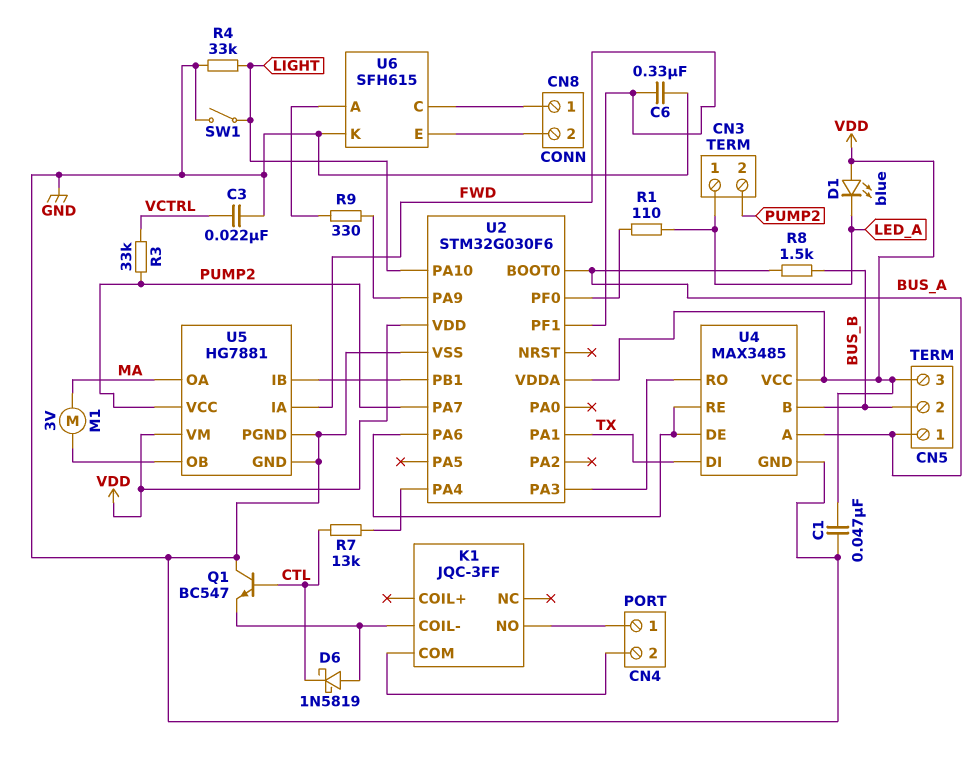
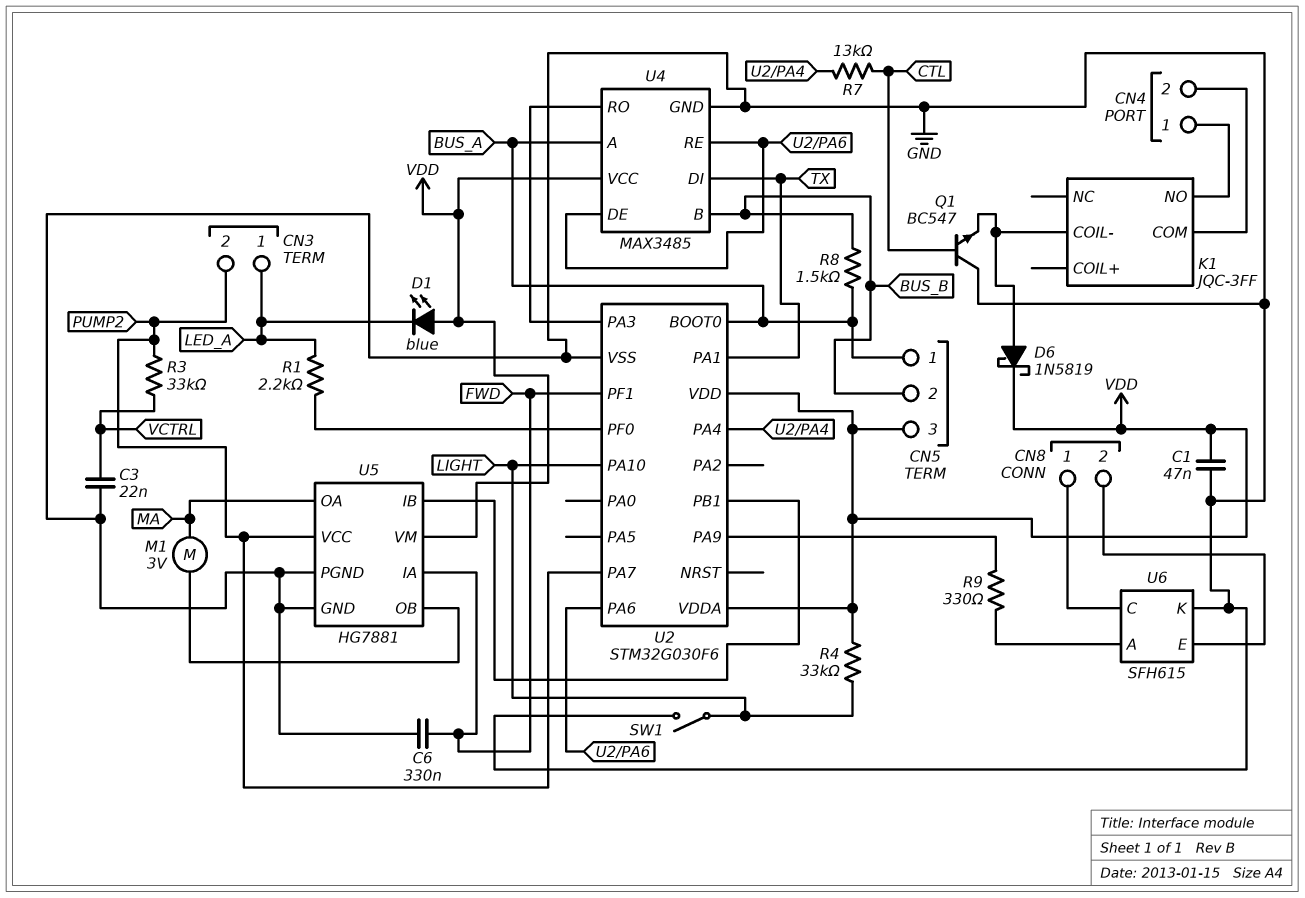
D6: schottky 1N5819 (A K1/COIL-, K CTL) -> schottky 1N5819 (A K1/COIL-, K VDD)
R1: 110 (LED_A, U2/PF0) -> 2.2k (LED_A, U2/PF0)
R4: 33k (GND, LIGHT) -> 33k (LIGHT, VDD)

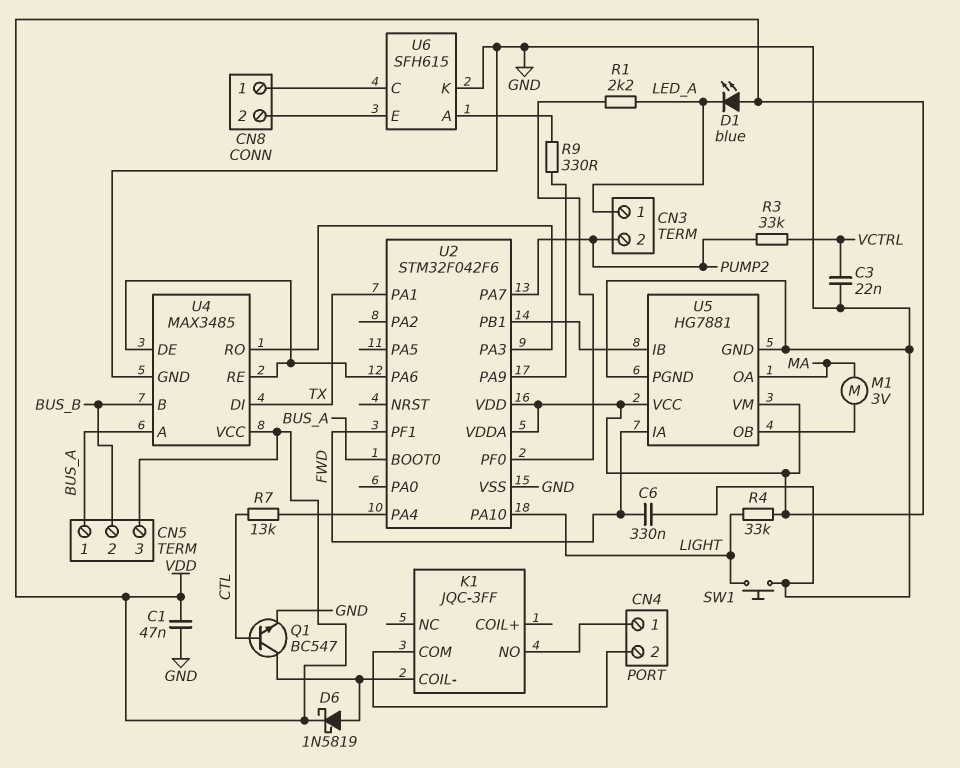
Q1: NPN BC547 (B CTL, C GND, E K1/COIL-) -> NPN BC547 (B CTL, C K1/COIL-, E GND)
R8: 1.5k (BUS_A, BUS_B) -> none
SW1: switch (GND, LIGHT) -> button (GND, LIGHT)
U2: STM32G030F6 -> STM32F042F6
U5 pin VCC: PUMP2 -> VDD

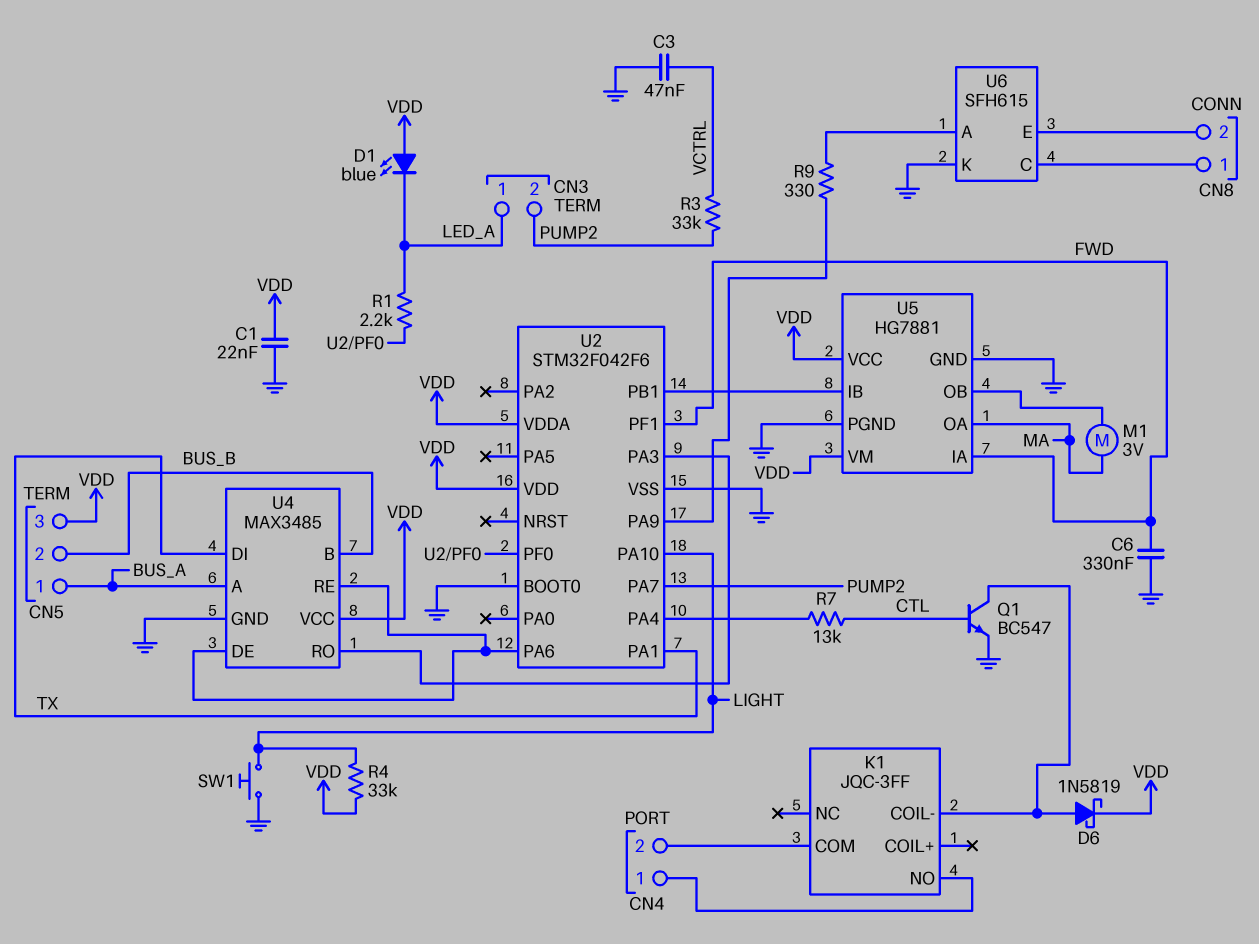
C1: 47nF (GND, VDD) -> 22nF (GND, VDD)
C3: 22nF (GND, VCTRL) -> 47nF (GND, VCTRL)
U2 pin BOOT0: BUS_A -> GND

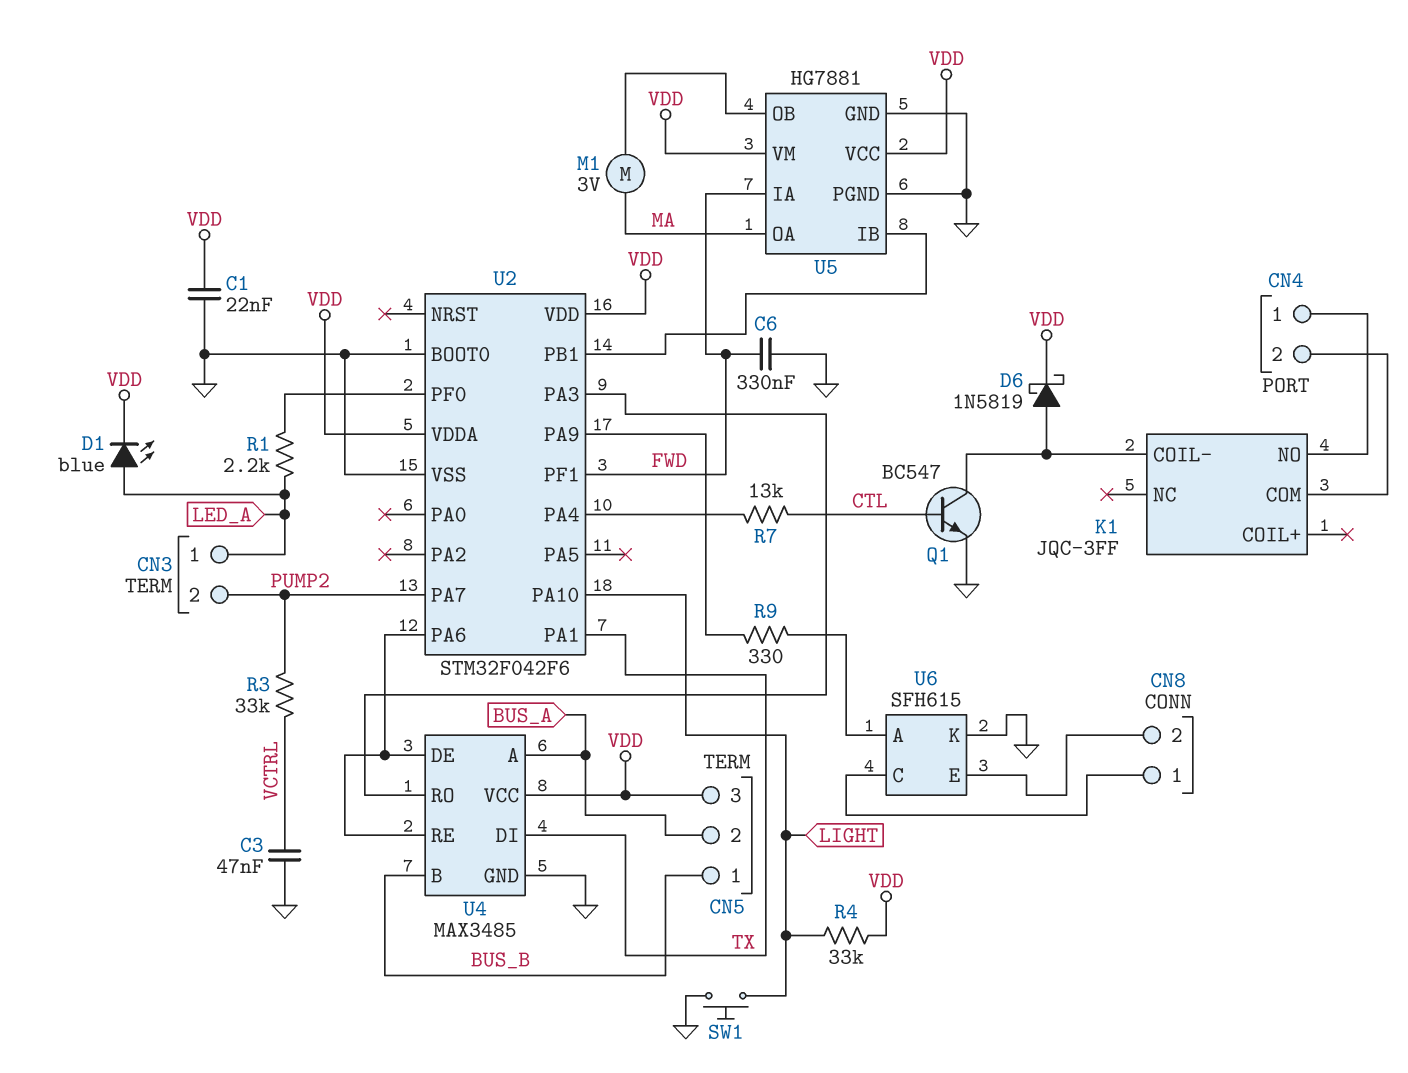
CN5 pin 1: BUS_A -> BUS_B
CN5 pin 2: BUS_B -> BUS_A
D1: LED blue (A VDD, K LED_A) -> LED blue (A LED_A, K VDD)

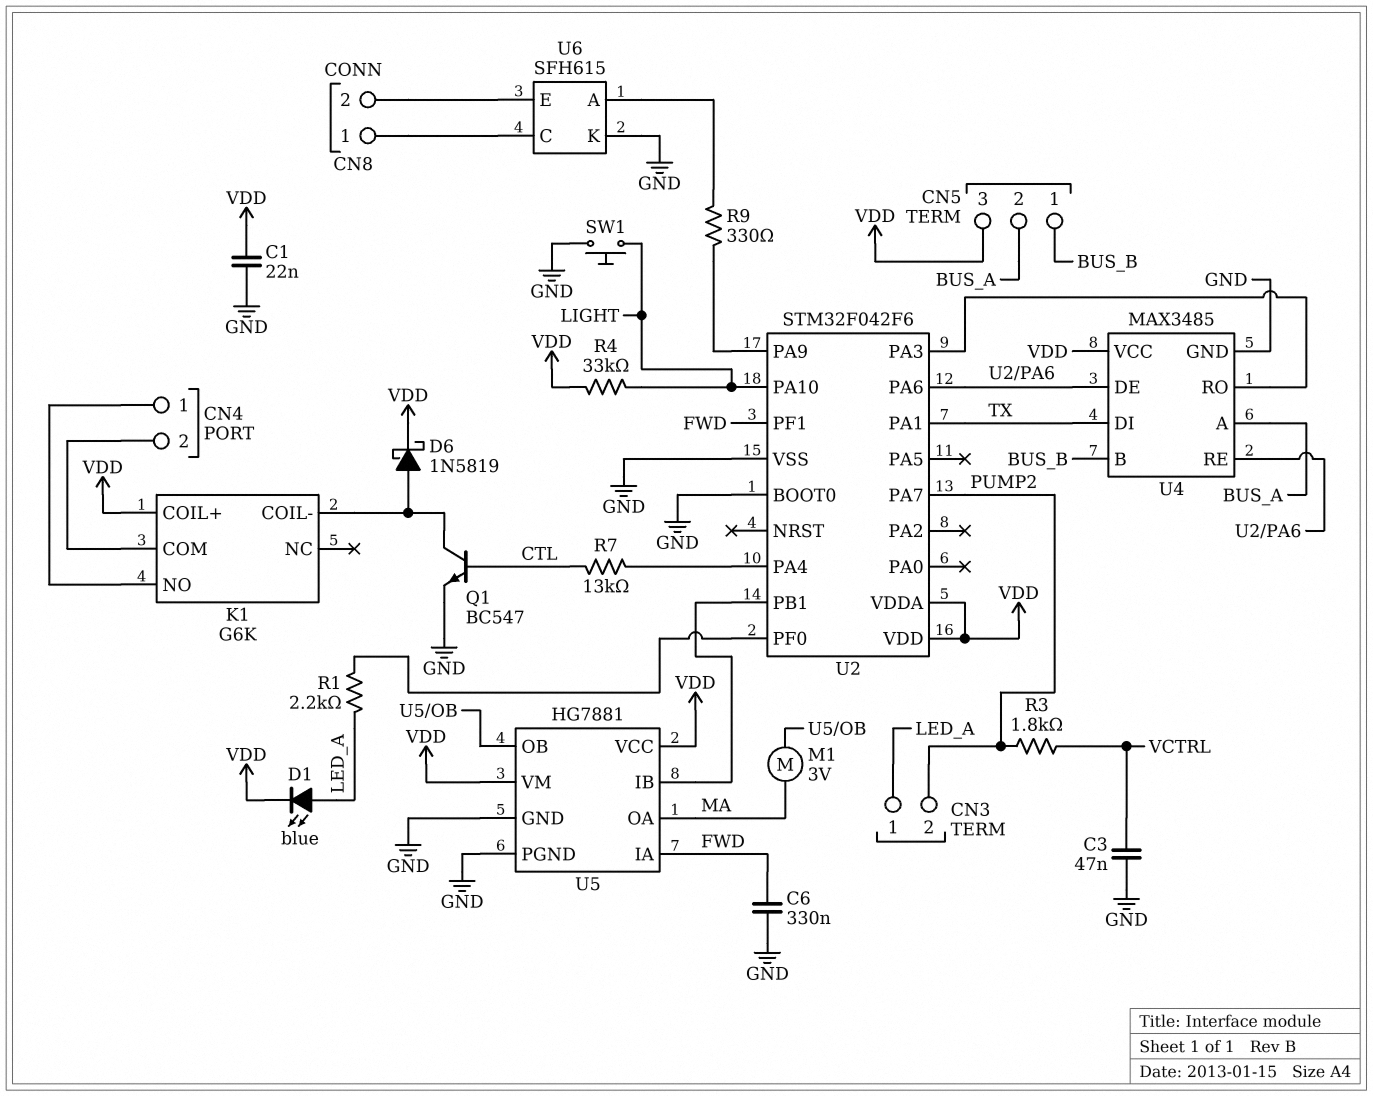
K1: JQC-3FF -> G6K
K1 pin COIL+: none -> VDD
R3: 33k (PUMP2, VCTRL) -> 1.8k (PUMP2, VCTRL)

